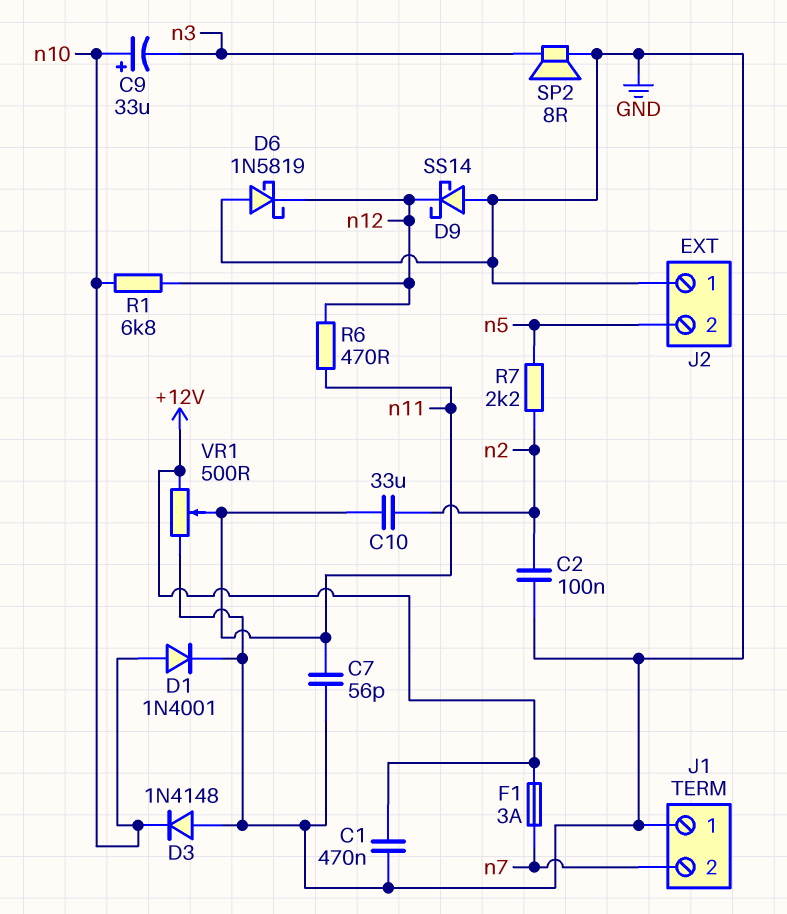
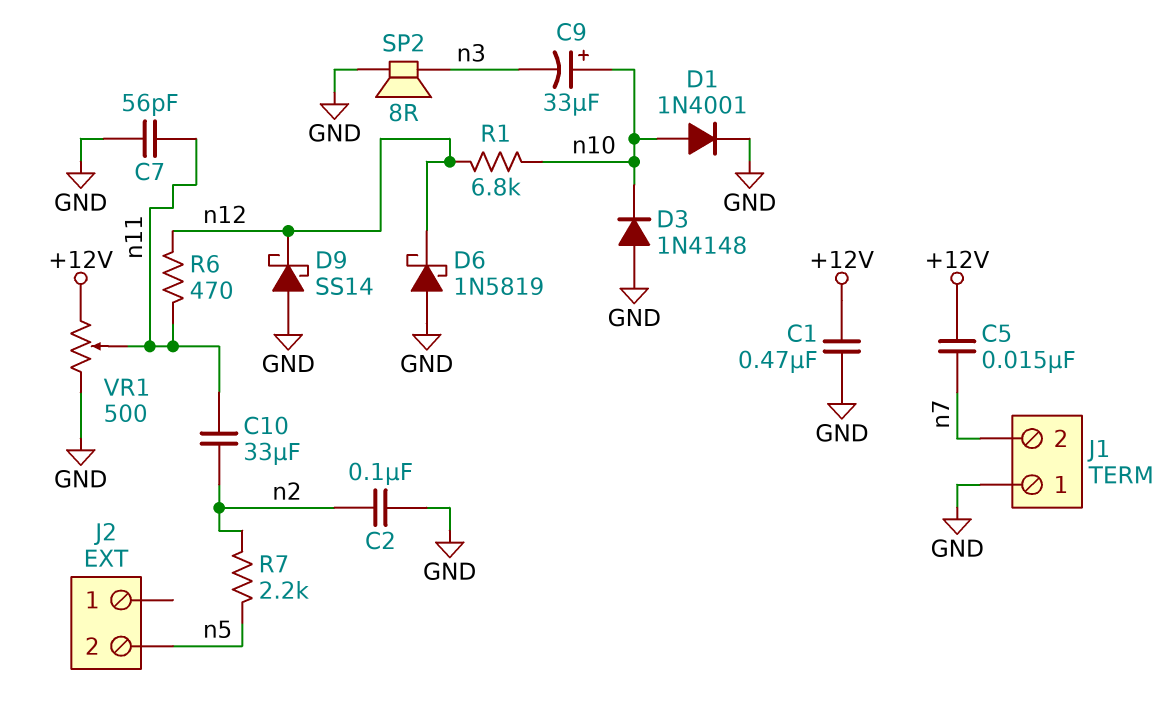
C5: none -> 15nF (+12V, n7)
F1: 3A (+12V, n7) -> none
J2 pin 1: GND -> none

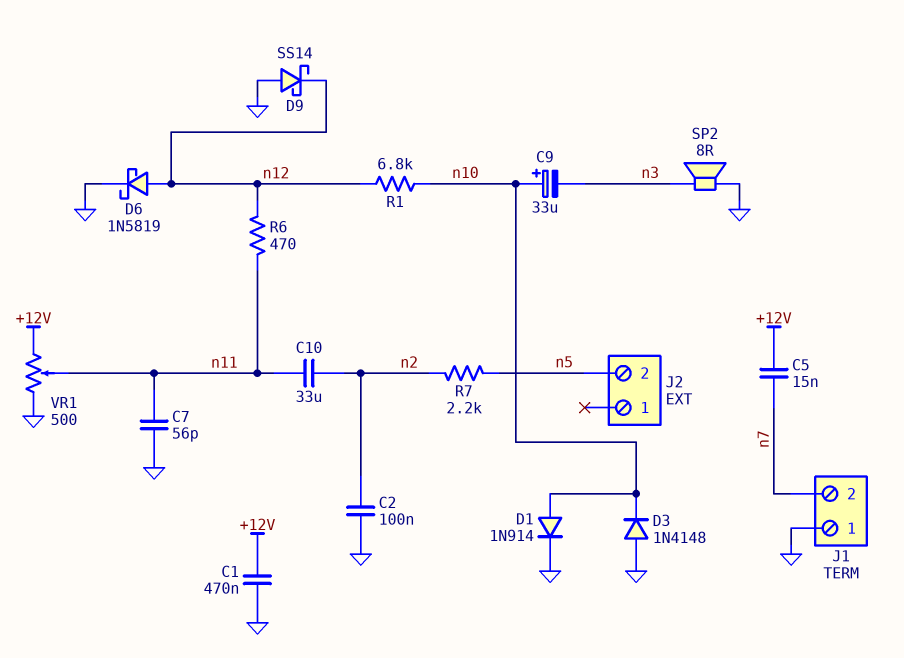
D1: diode 1N4001 (A n10, K GND) -> diode 1N914 (A n10, K GND)
D6: schottky 1N5819 (A GND, K n12) -> schottky 1N5819 (A n12, K GND)

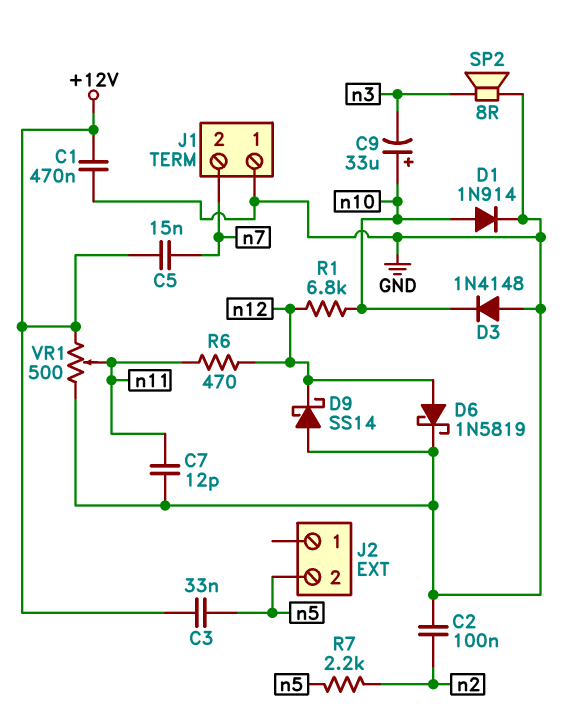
C3: none -> 33nF (+12V, n5)
C7: 56pF (GND, n11) -> 12pF (GND, n11)
C10: 33uF (n2, n11) -> none

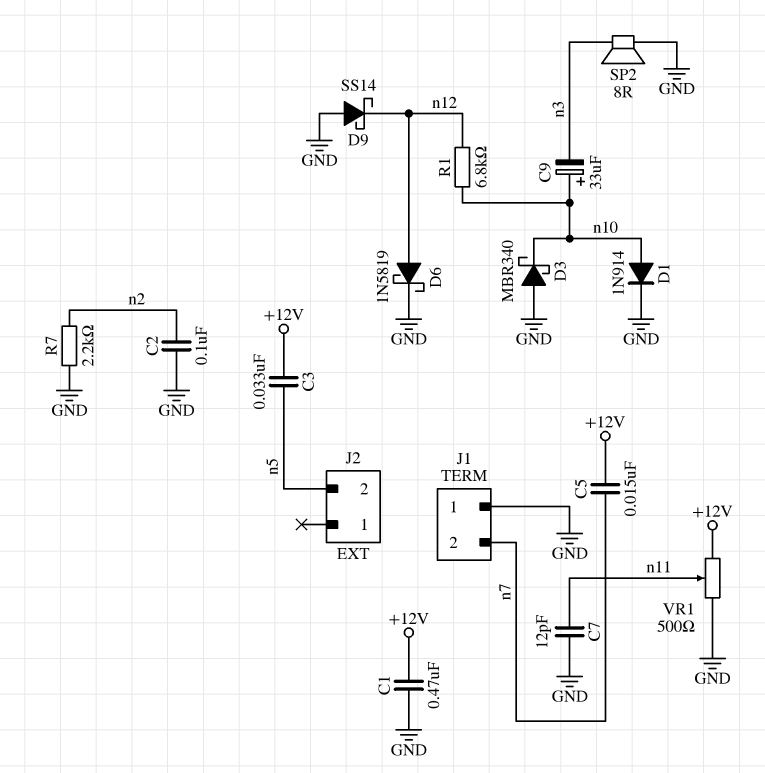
D3: diode 1N4148 (A GND, K n10) -> schottky MBR340 (A GND, K n10)
R6: 470 (n11, n12) -> none
R7: 2.2k (n2, n5) -> 2.2k (GND, n2)

